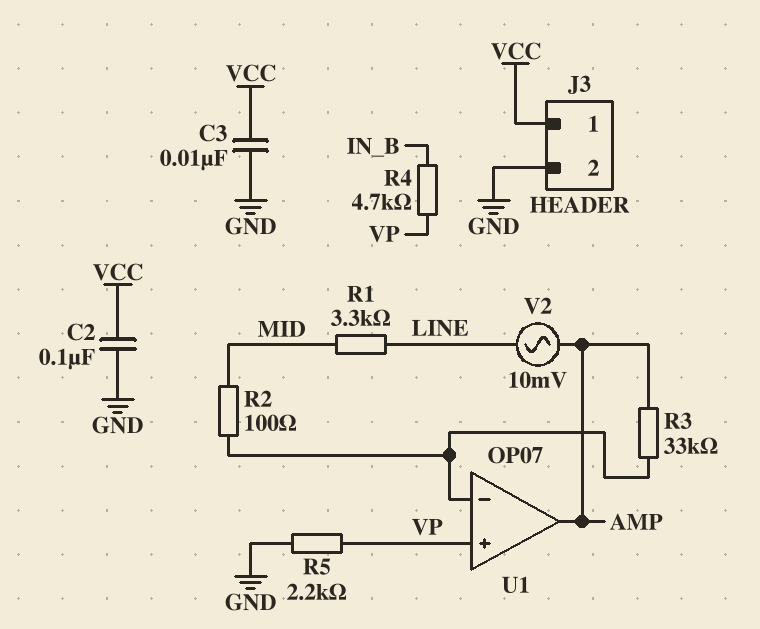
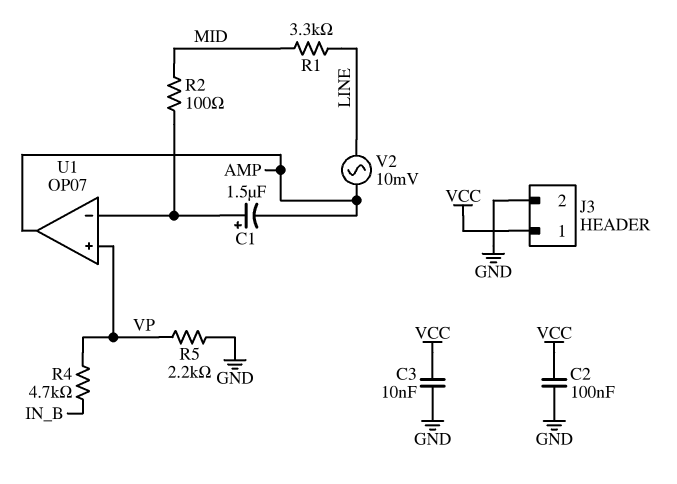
C1: none -> 1.5uF (plus U1/in-, minus AMP)
R3: 33k (AMP, U1/in-) -> none

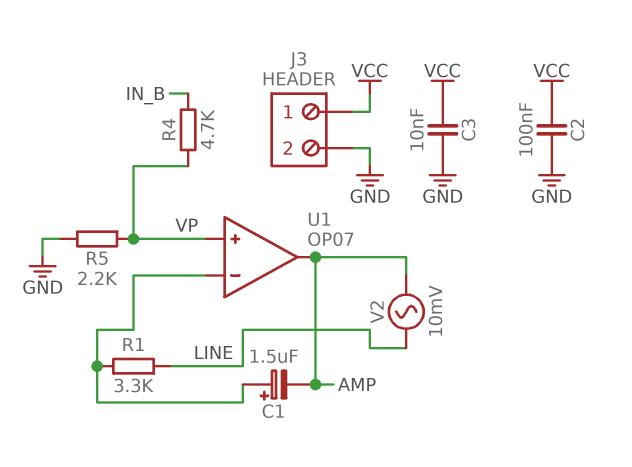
R1: 3.3k (LINE, MID) -> 3.3k (LINE, U1/in-)
R2: 100 (MID, U1/in-) -> none

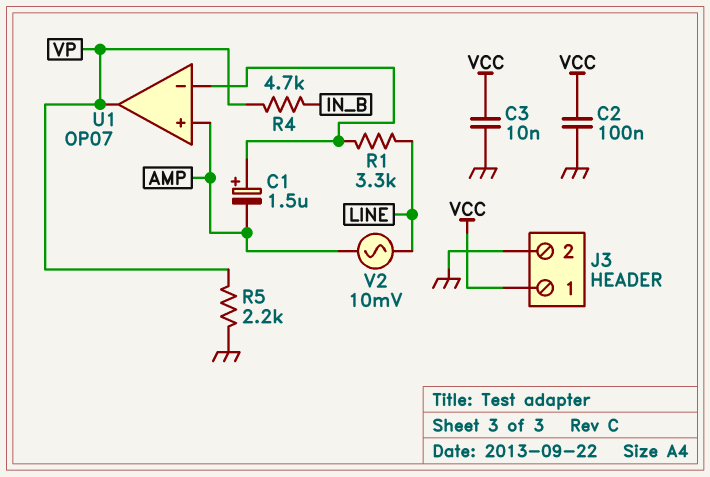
U1 pin in+: VP -> AMP
U1 pin out: AMP -> VP

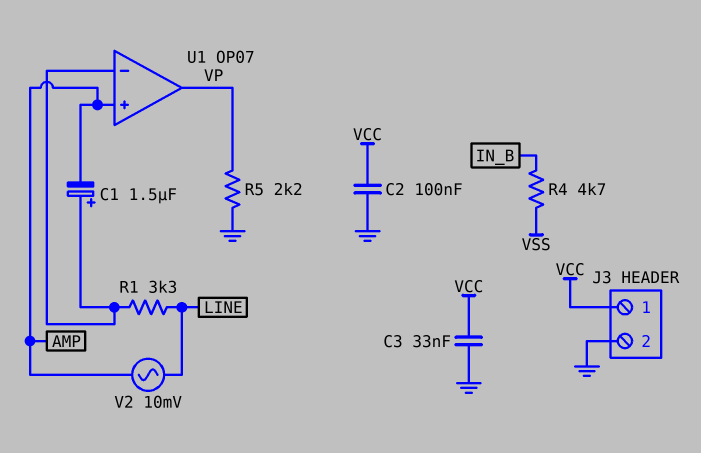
C3: 10nF (GND, VCC) -> 33nF (GND, VCC)
R4: 4.7k (IN_B, VP) -> 4.7k (IN_B, VSS)

